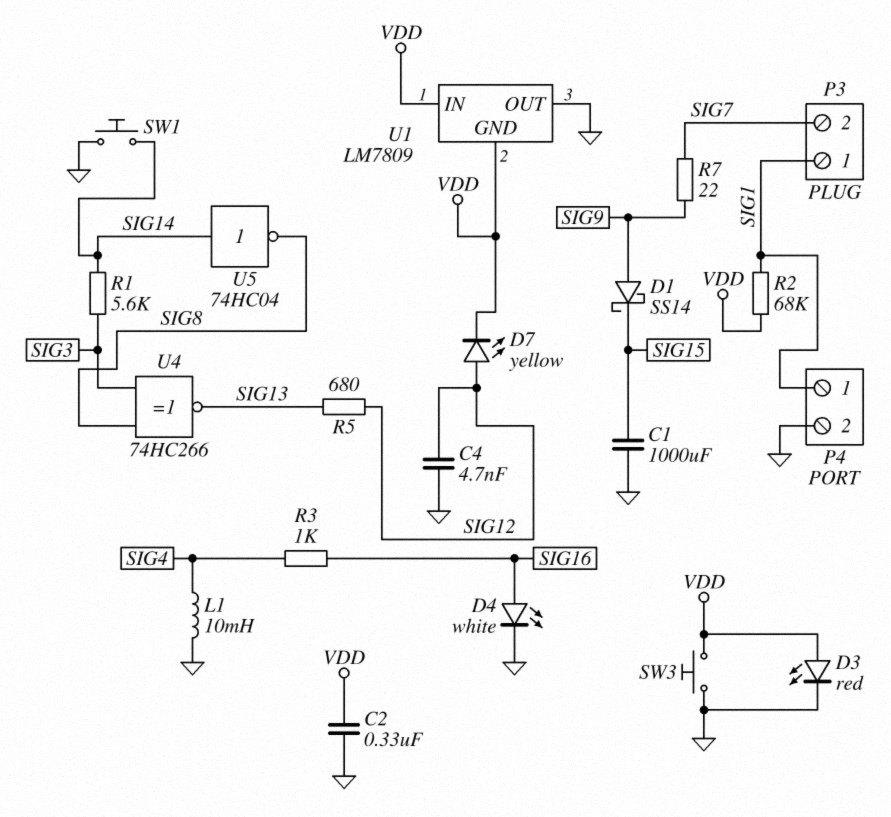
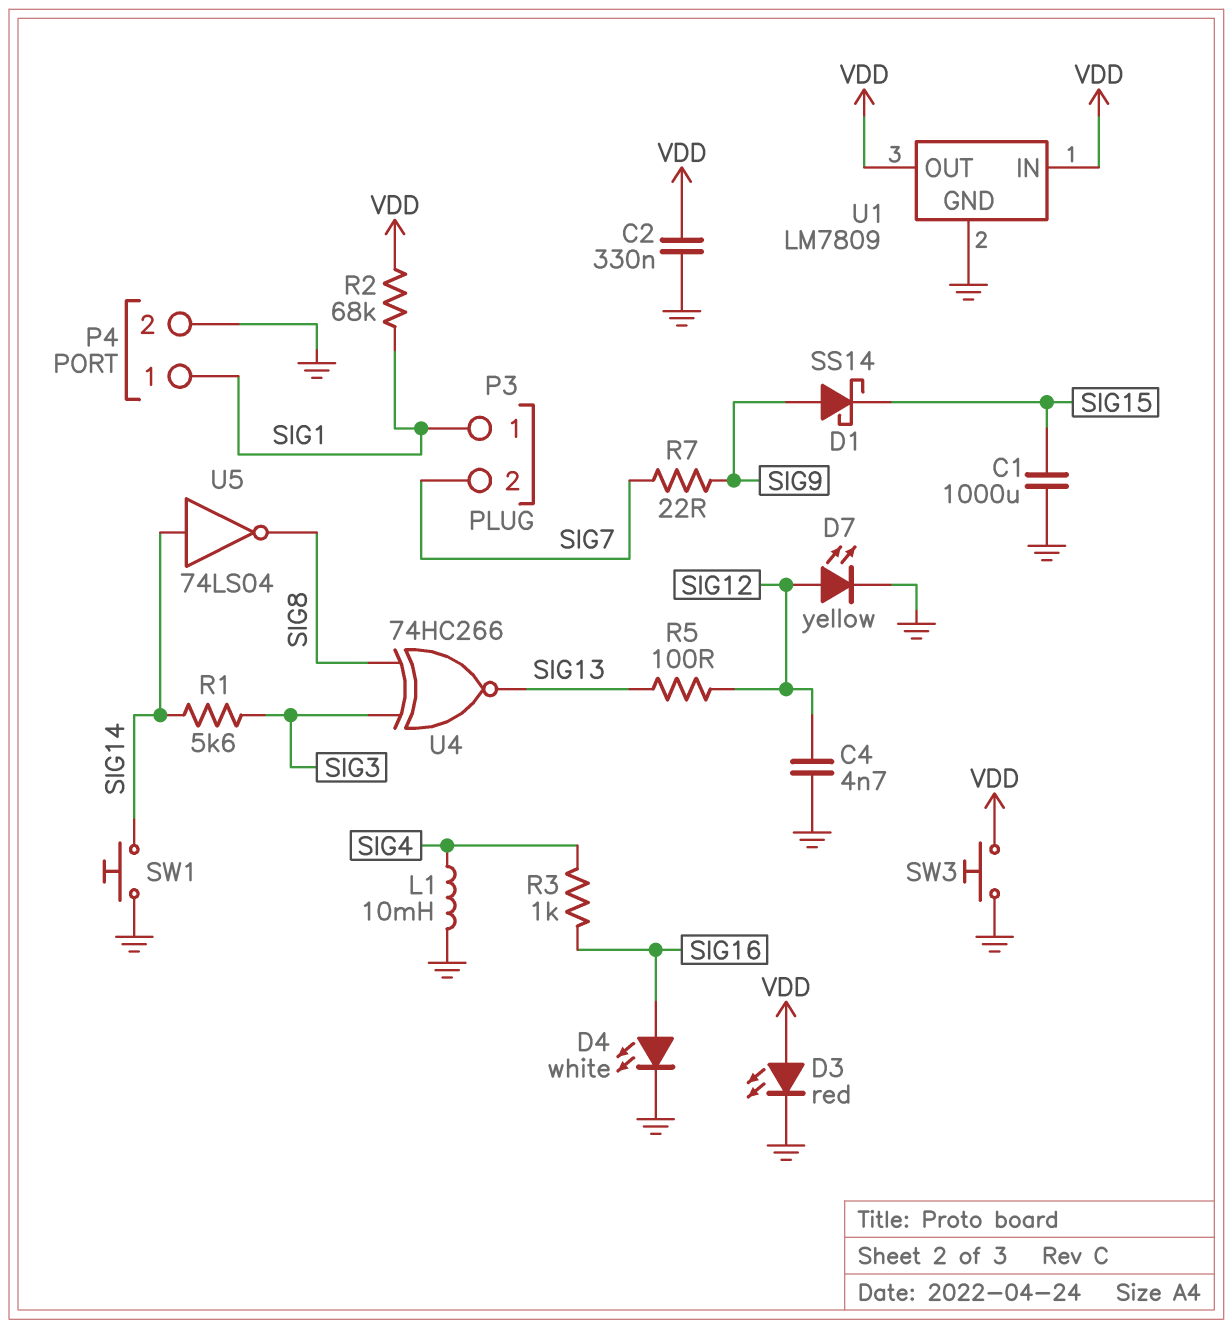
D7: LED yellow (A SIG12, K VDD) -> LED yellow (A SIG12, K GND)
R5: 680 (SIG12, SIG13) -> 100 (SIG12, SIG13)
U1 pin GND: VDD -> GND
U1 pin OUT: GND -> VDD
U5: NOT 74HC04 (in SIG14, out SIG8) -> NOT 74LS04 (in SIG14, out SIG8)

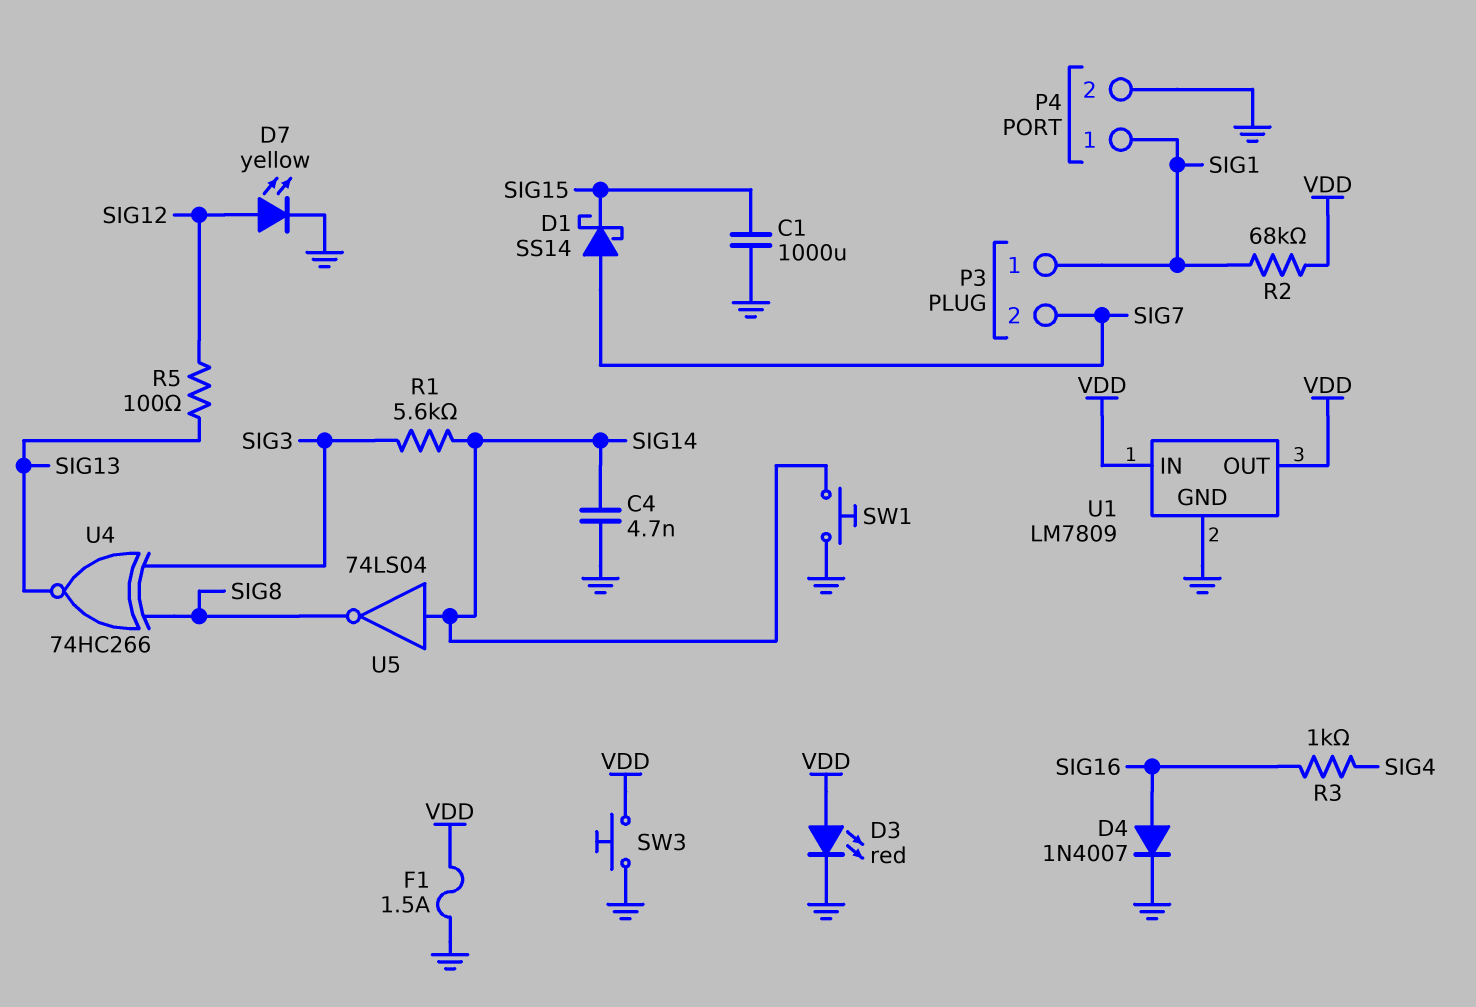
C2: 330nF (GND, VDD) -> none
C4: 4.7nF (GND, SIG12) -> 4.7nF (GND, SIG14)
D1: schottky SS14 (A SIG9, K SIG15) -> schottky SS14 (A SIG7, K SIG15)
D4: LED white (A SIG16, K GND) -> diode 1N4007 (A SIG16, K GND)
F1: none -> 1.5A (GND, VDD)
L1: 10mH (GND, SIG4) -> none
R7: 22 (SIG7, SIG9) -> none

